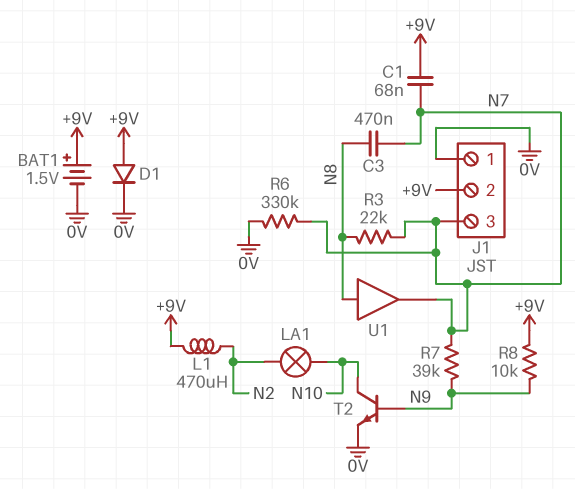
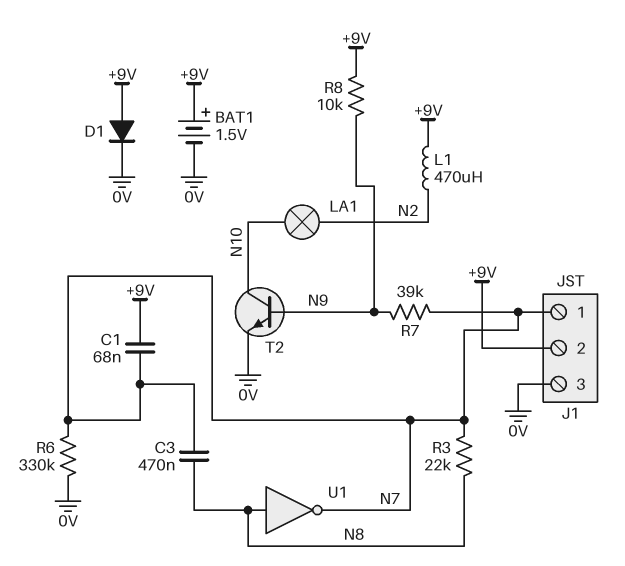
J1 pin 1: 0V -> N7
J1 pin 3: N7 -> 0V
U1: buffer (in N8, out N7) -> NOT (in N8, out N7)

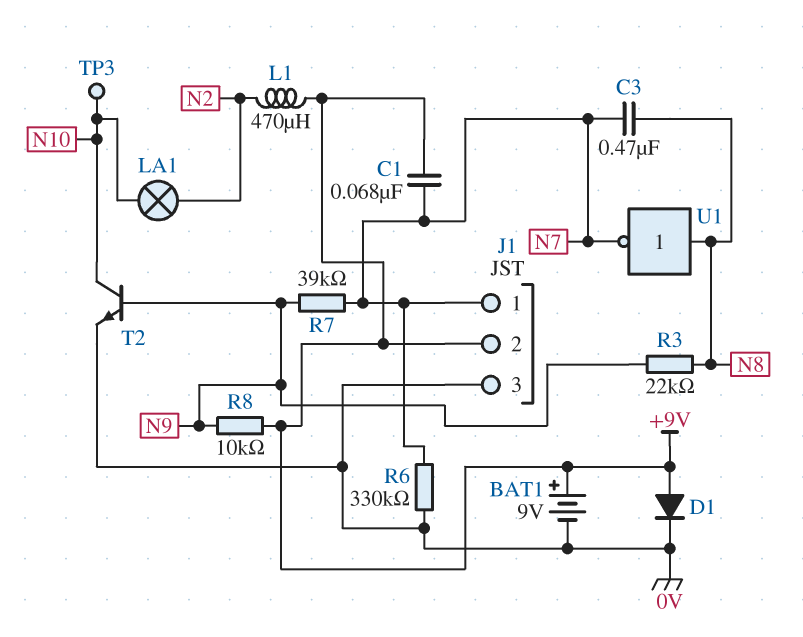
BAT1: 1.5V (plus +9V, minus 0V) -> 9V (plus +9V, minus 0V)
R3: 22k (N7, N8) -> 22k (N8, N9)
TP3: none -> test point (N10)

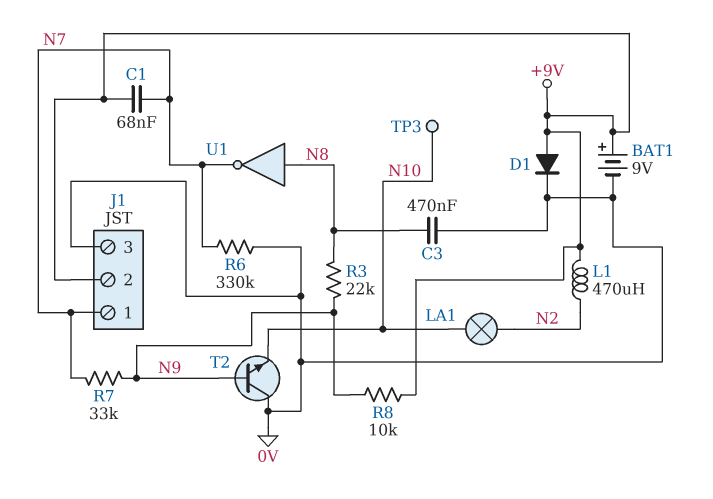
C3: 470nF (N7, N8) -> 470nF (0V, N8)
R7: 39k (N7, N9) -> 33k (N7, N9)
T2: NPN (B N9, C N10, E 0V) -> NPN (B N9, C 0V, E N10)

